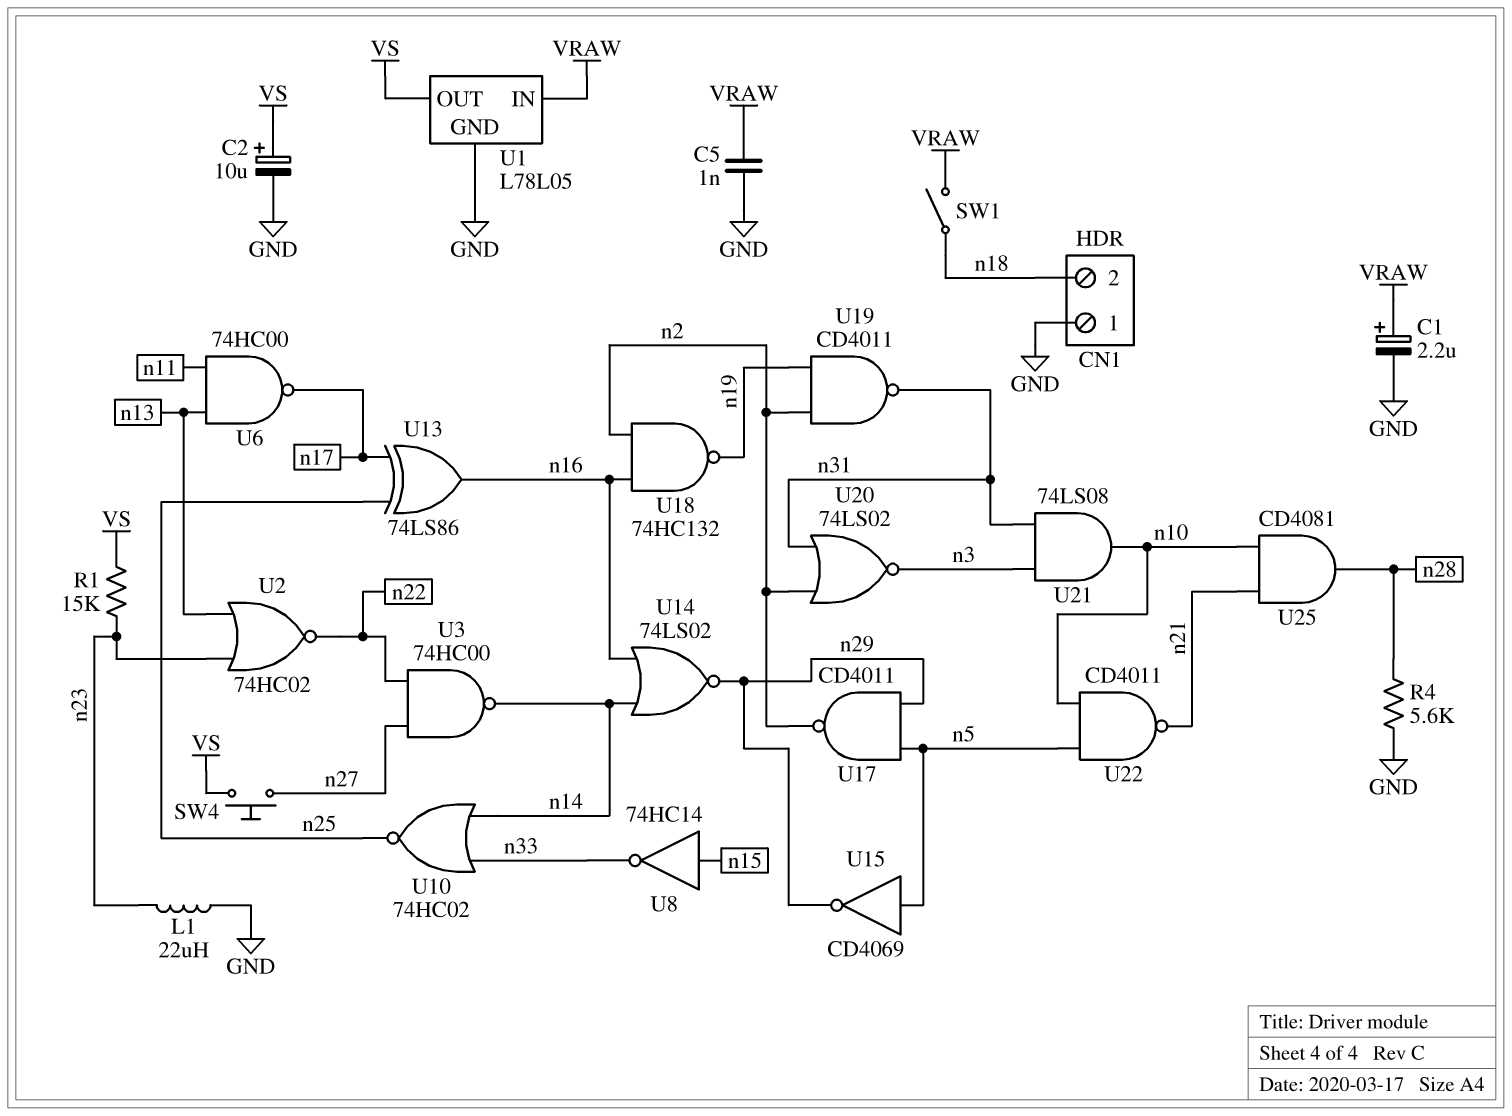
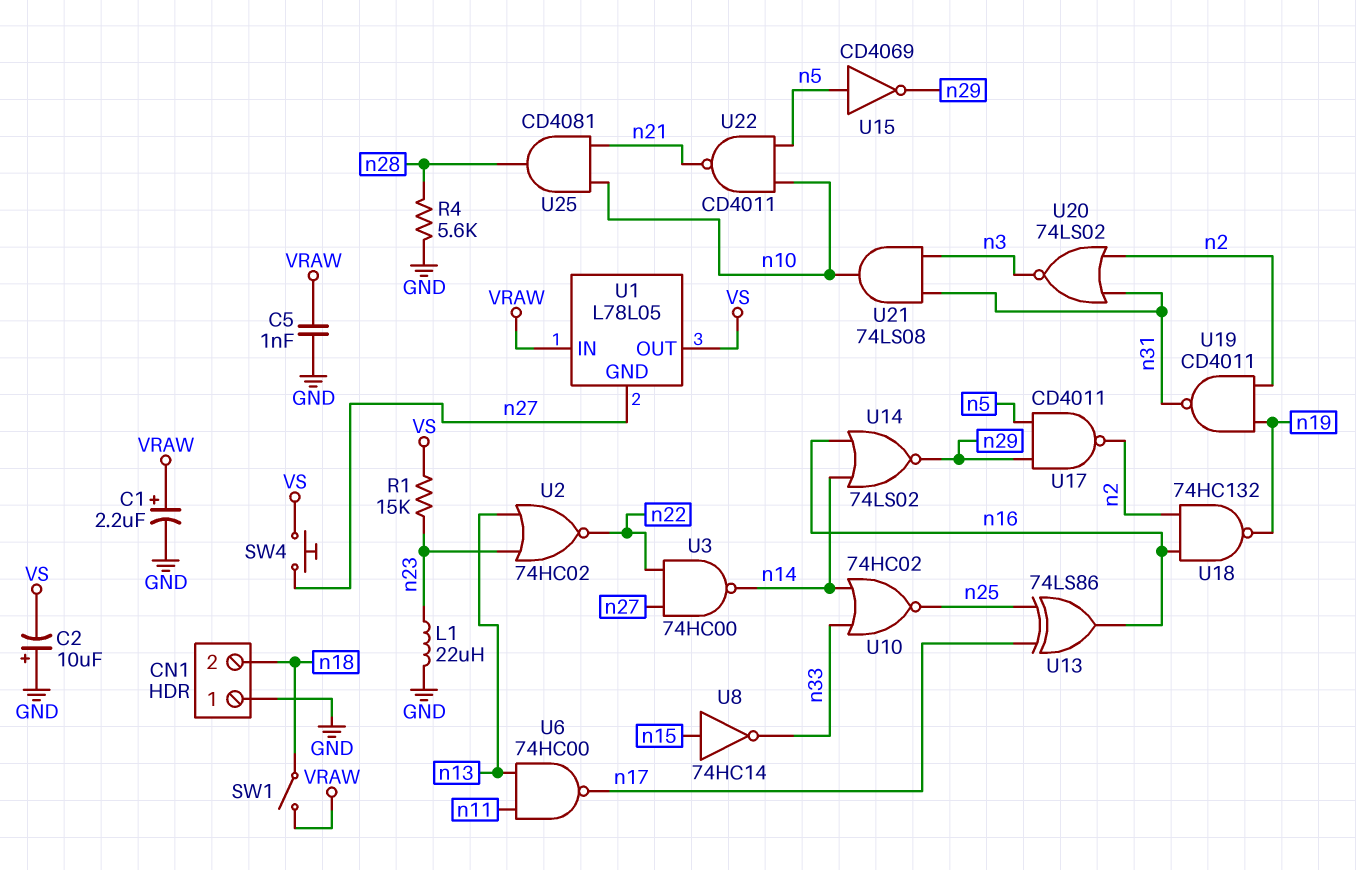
C2: 10uF (plus VS, minus GND) -> 10uF (plus GND, minus VS)
U1 pin GND: GND -> n27

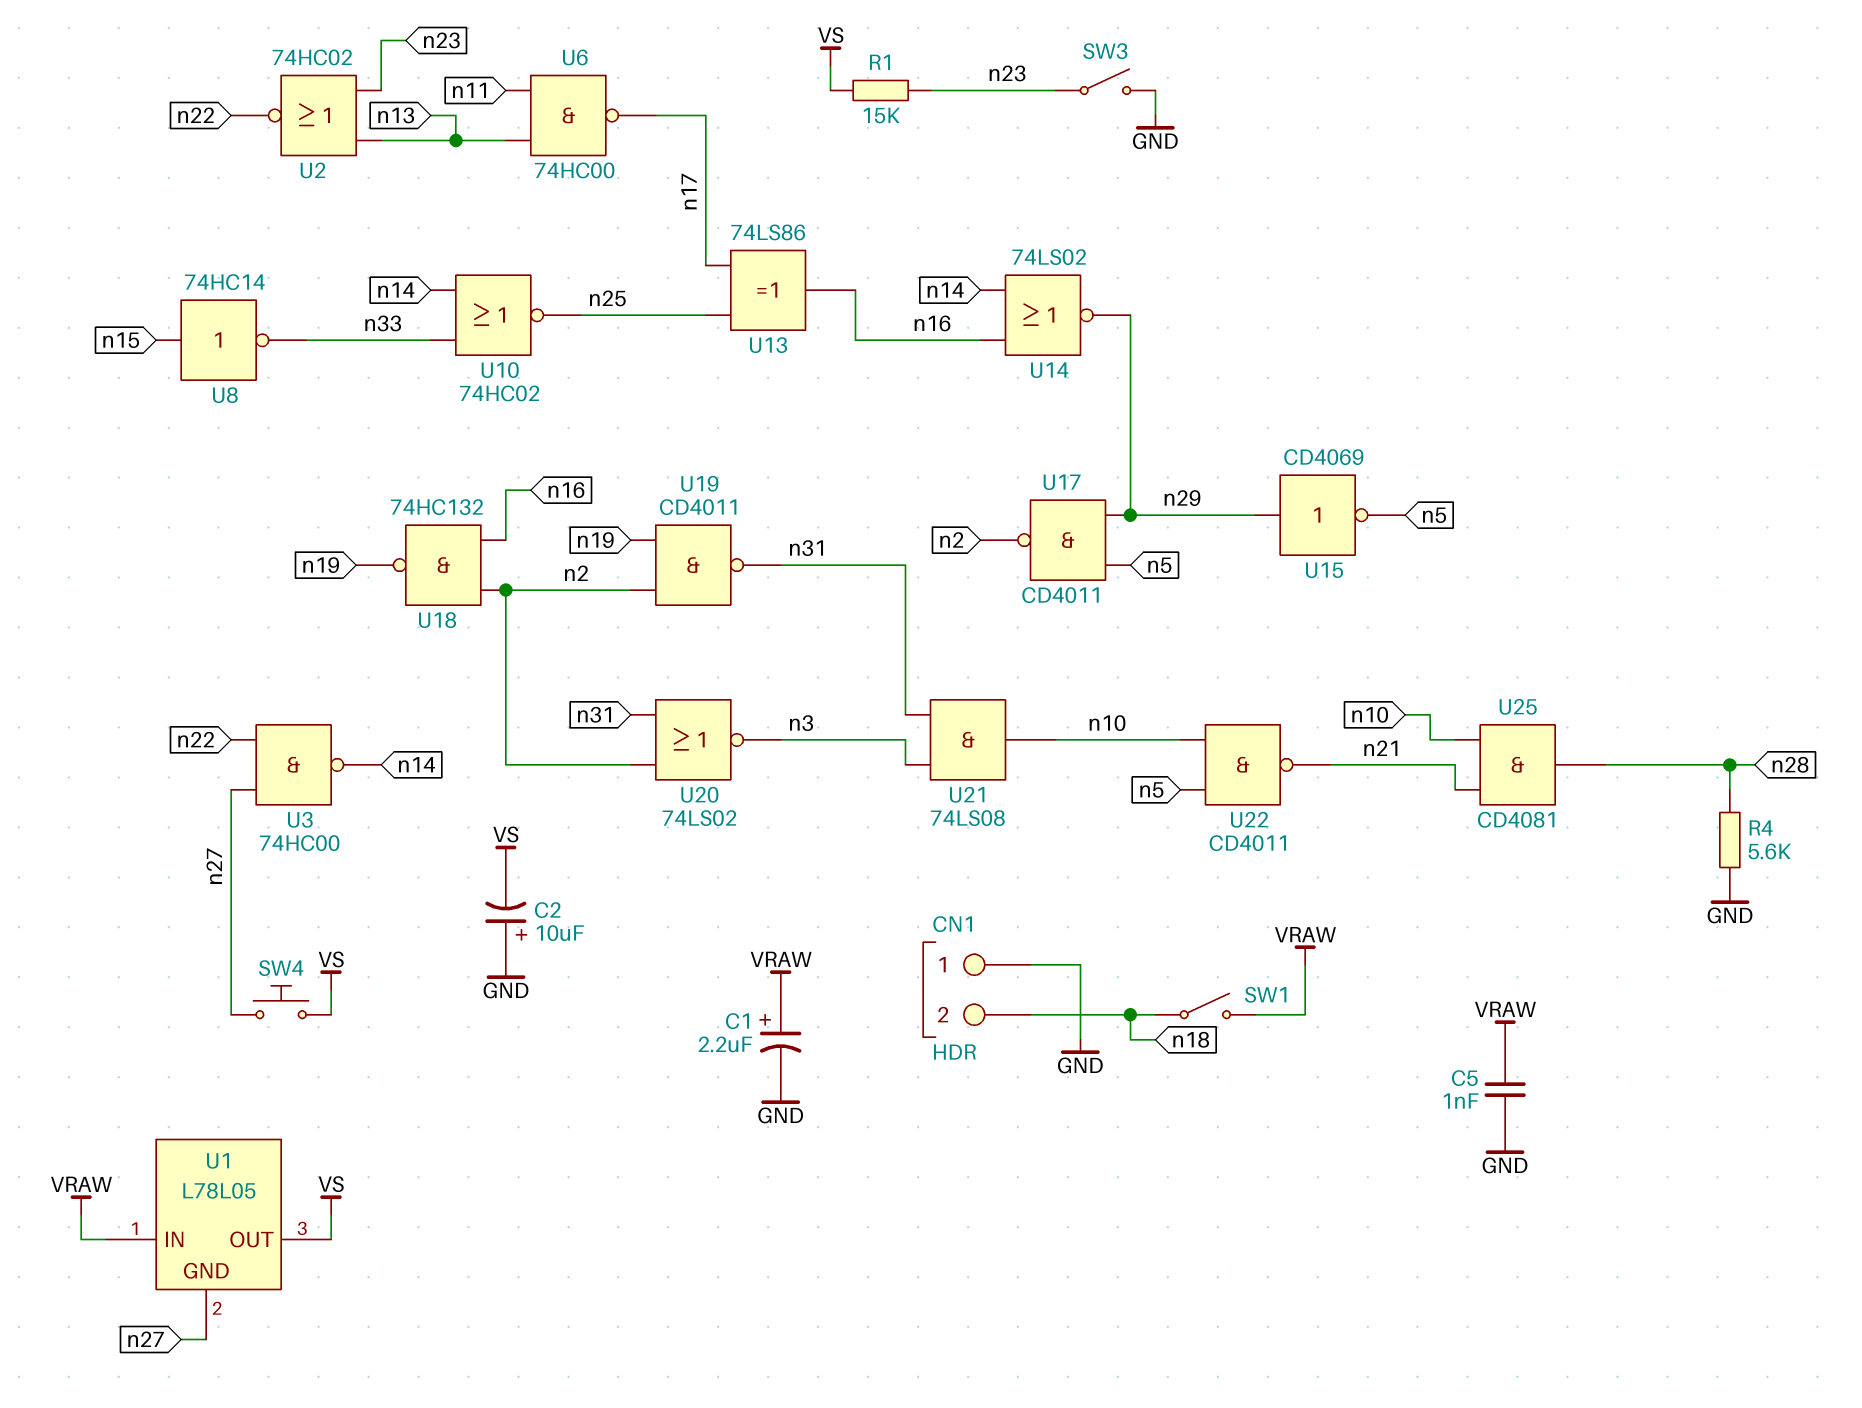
L1: 22uH (GND, n23) -> none
SW3: none -> switch (GND, n23)
U15: NOT CD4069 (in n5, out n29) -> NOT CD4069 (in n29, out n5)

